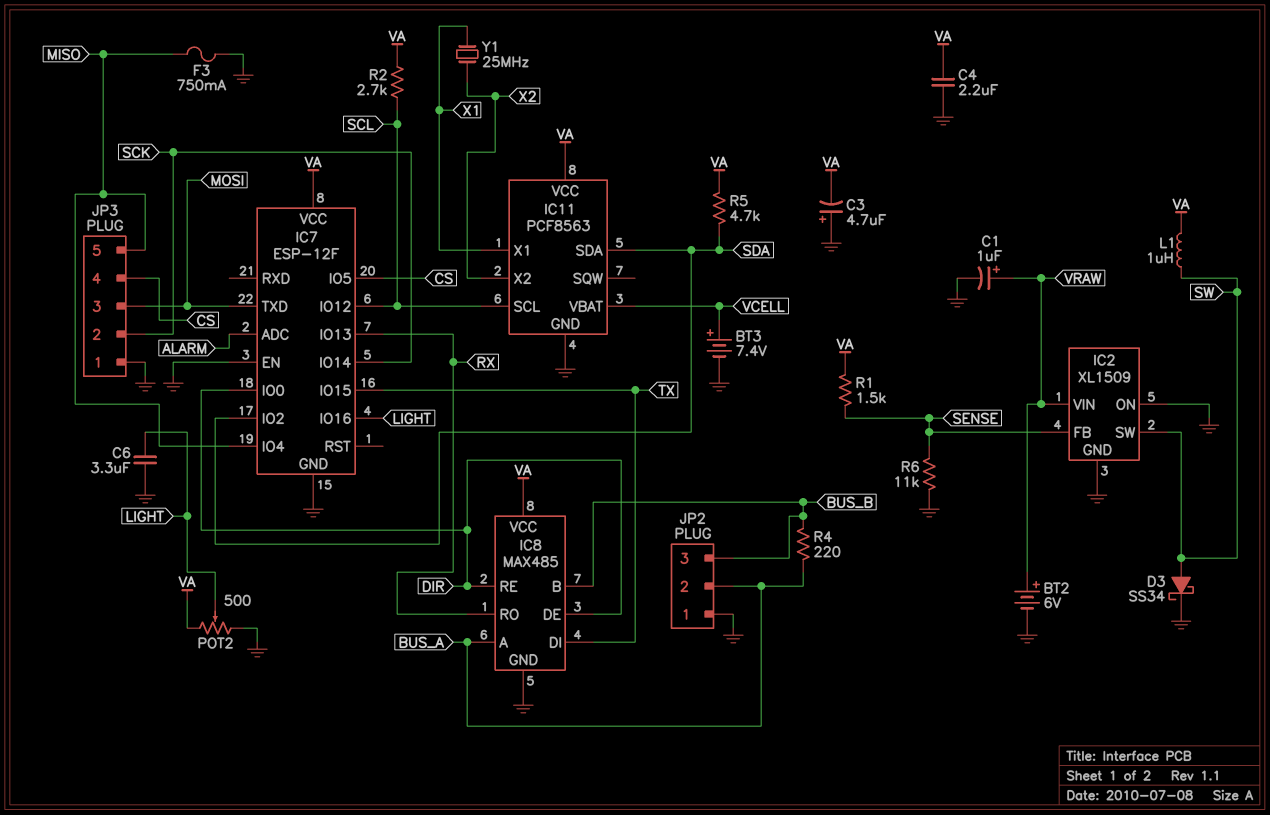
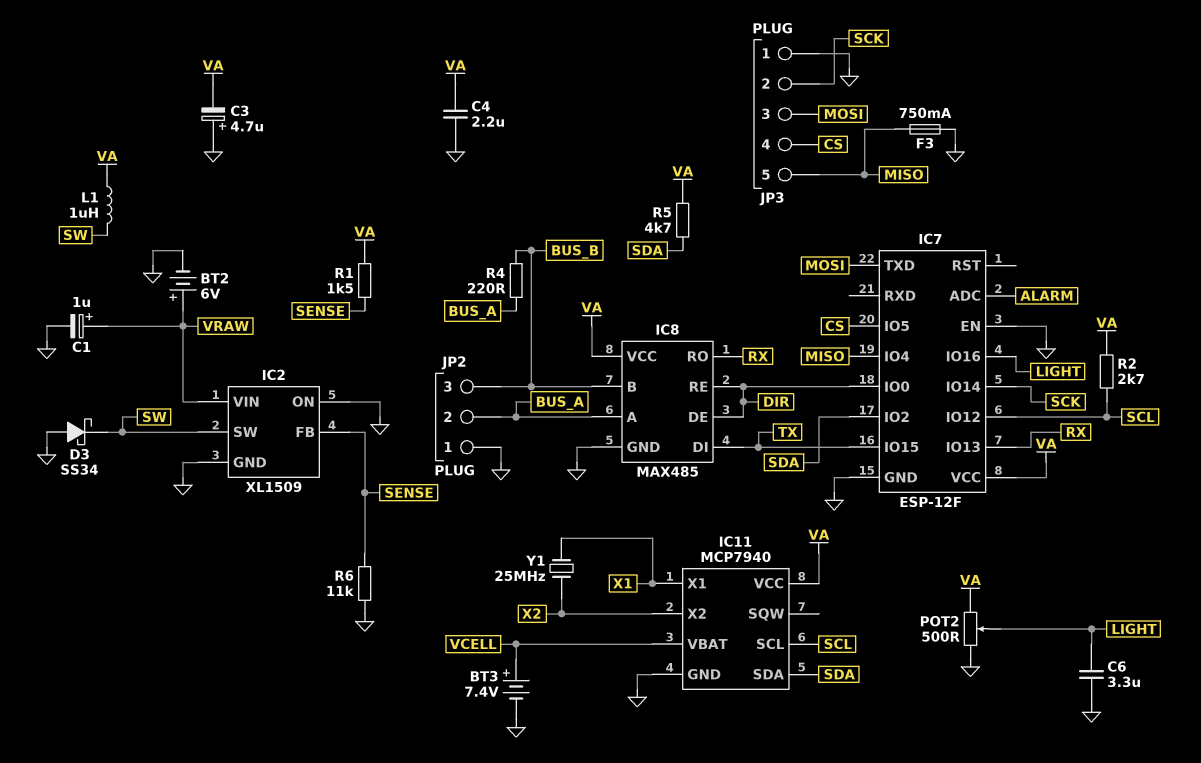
D3: schottky SS34 (A SW, K GND) -> schottky SS34 (A GND, K SW)
IC11: PCF8563 -> MCP7940

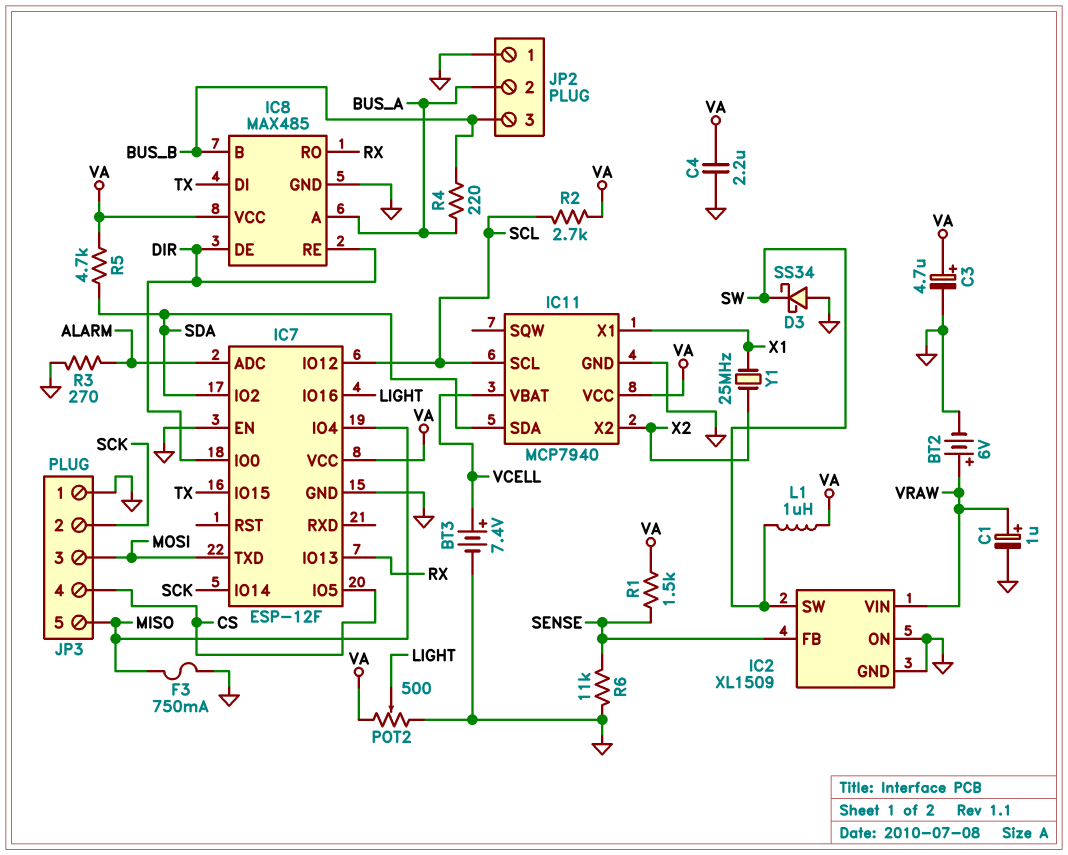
C3: 4.7uF (plus GND, minus VA) -> 4.7uF (plus VA, minus GND)
C6: 3.3uF (GND, LIGHT) -> none
R3: none -> 270 (ALARM, GND)

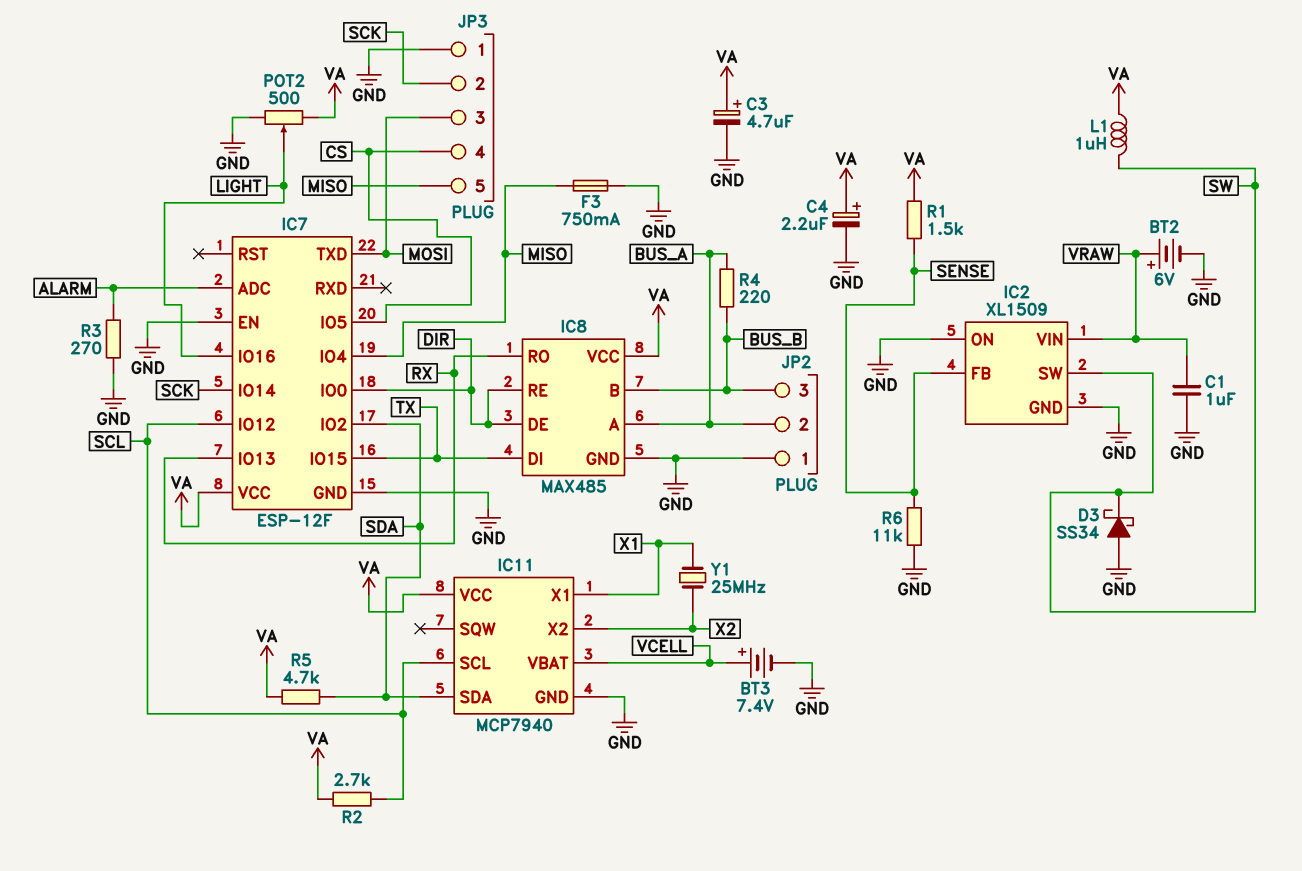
C1: 1uF (plus VRAW, minus GND) -> 1uF (GND, VRAW)
C4: 2.2uF (GND, VA) -> 2.2uF (plus VA, minus GND)

